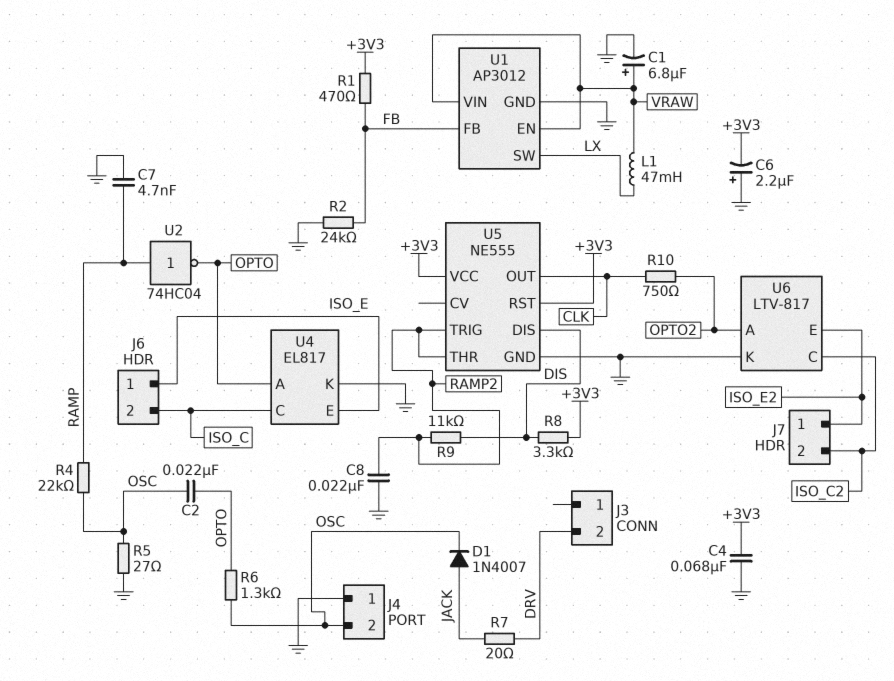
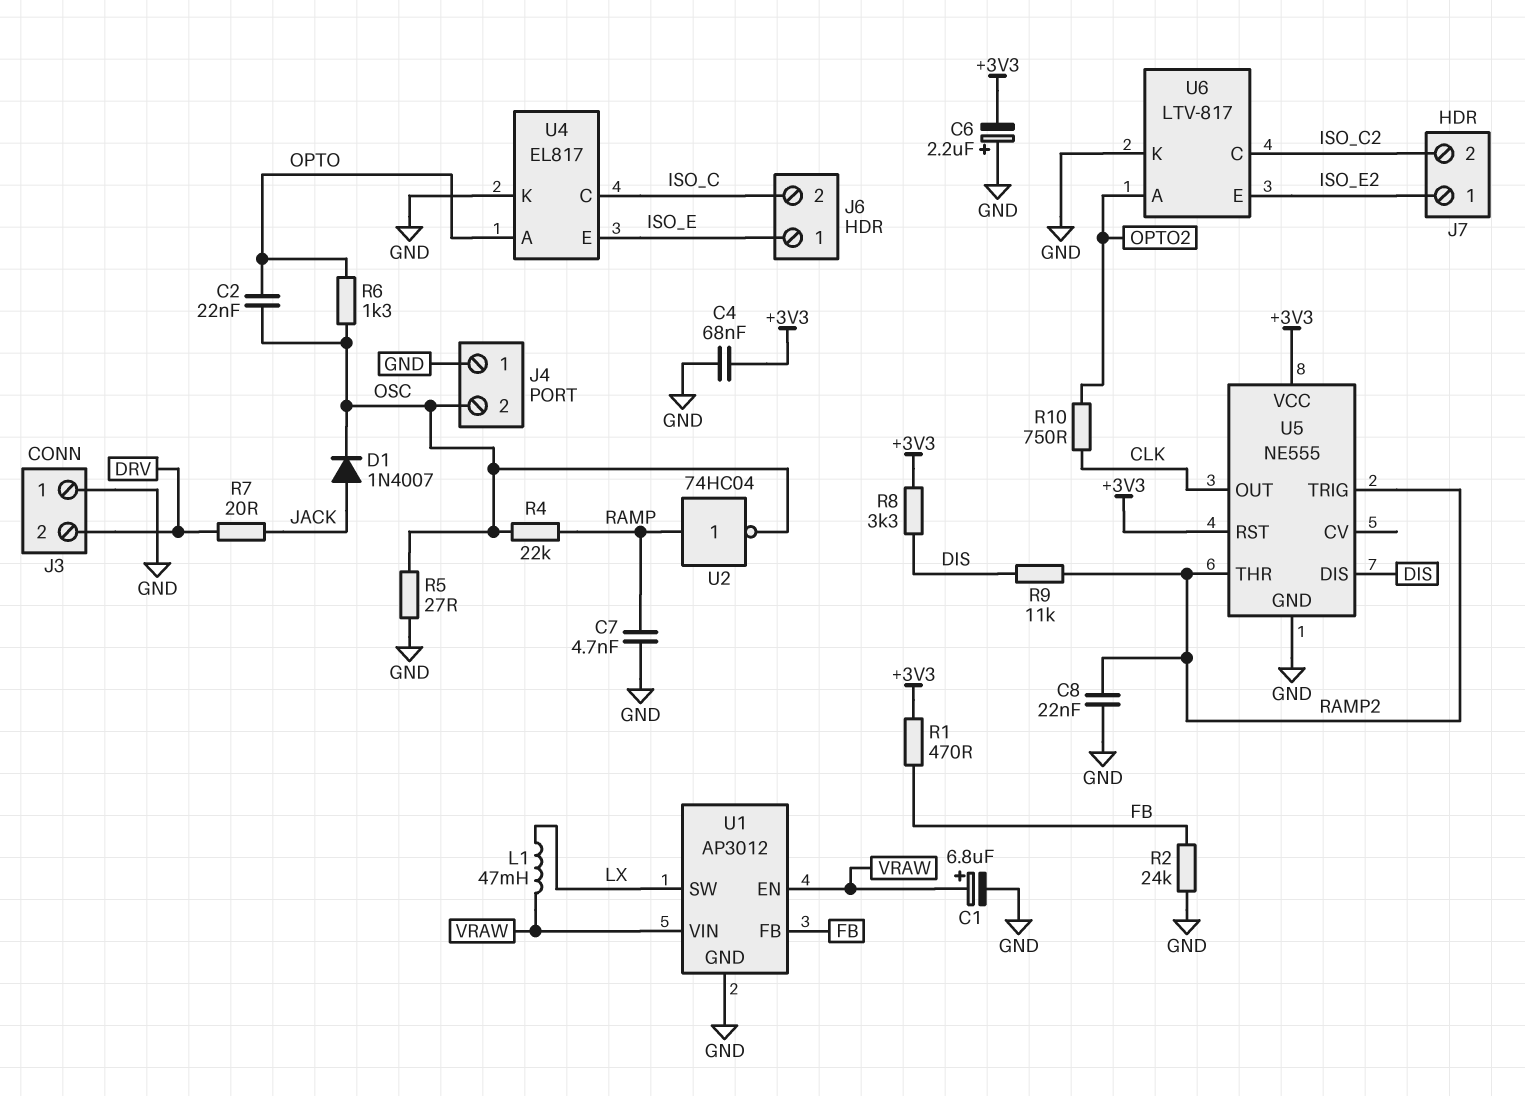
J3 pin 1: none -> GND
U2: NOT 74HC04 (in RAMP, out OPTO) -> NOT 74HC04 (in RAMP, out OSC)

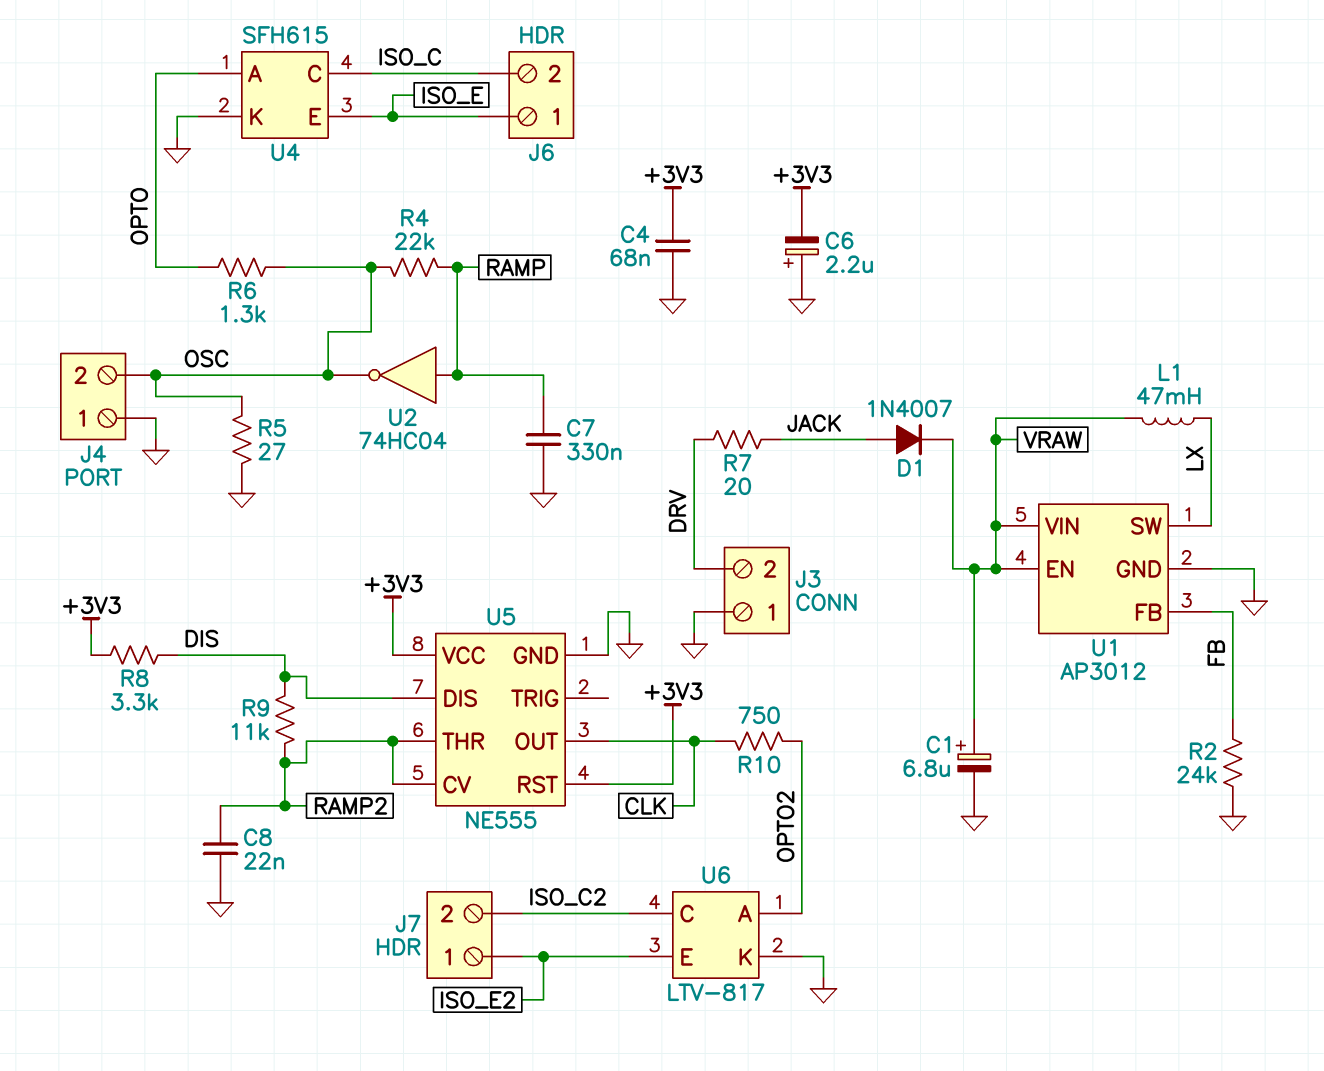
C2: 22nF (OPTO, OSC) -> none
C7: 4.7nF (GND, RAMP) -> 330nF (GND, RAMP)
D1: diode 1N4007 (A JACK, K OSC) -> diode 1N4007 (A JACK, K VRAW)
R1: 470 (+3V3, FB) -> none
U4: EL817 -> SFH615
U5 pin CV: none -> RAMP2
U5 pin TRIG: RAMP2 -> none

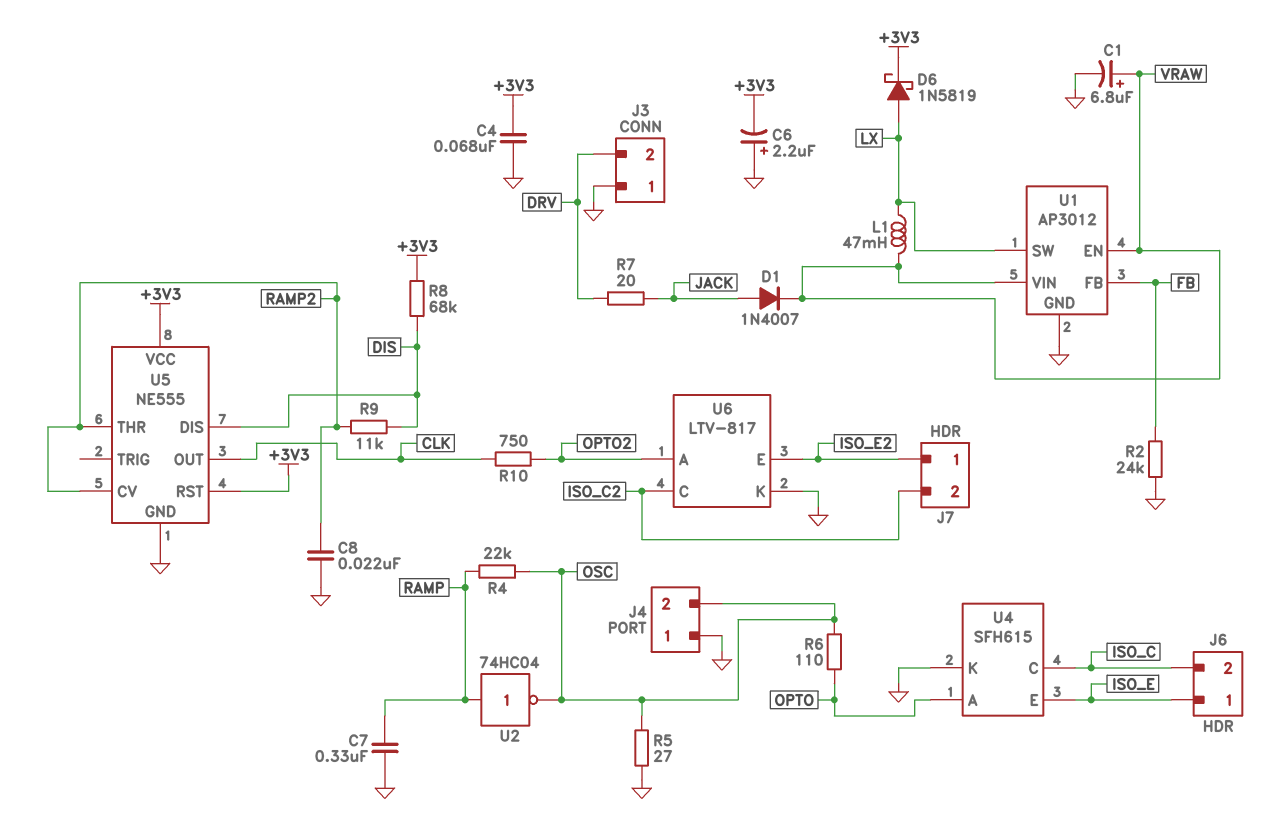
D6: none -> schottky 1N5819 (A LX, K +3V3)
R6: 1.3k (OPTO, OSC) -> 110 (OPTO, OSC)
R8: 3.3k (+3V3, DIS) -> 68k (+3V3, DIS)

